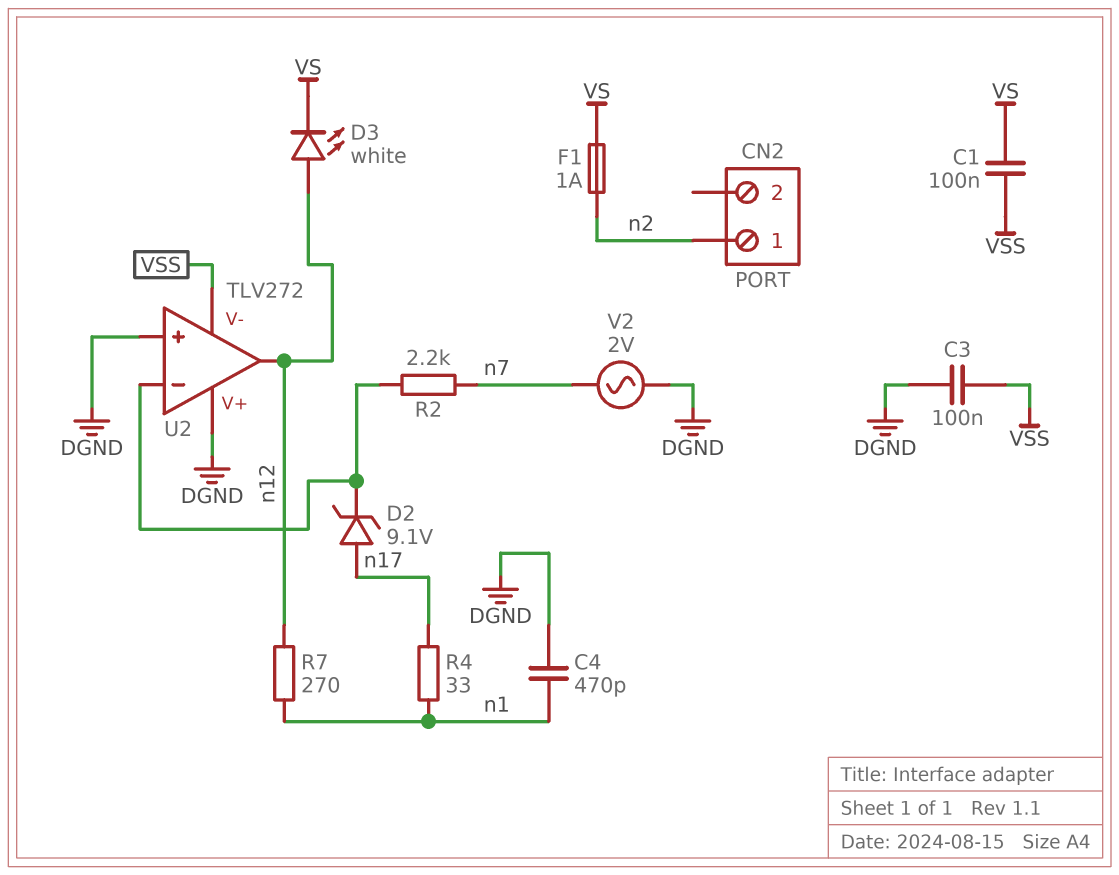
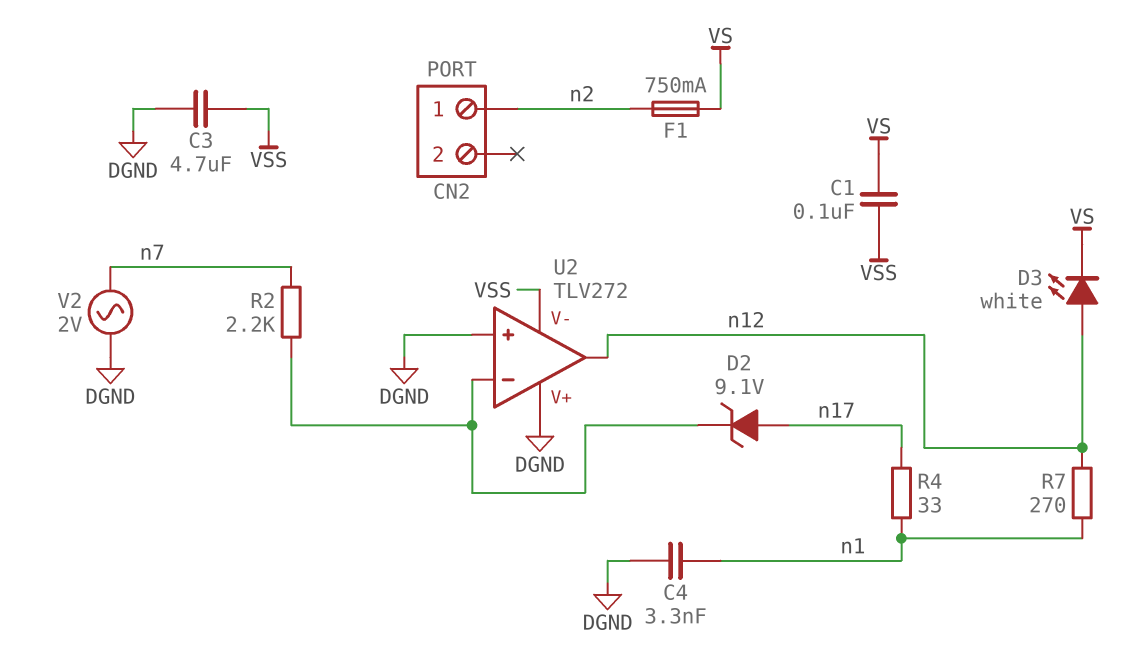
C3: 100nF (DGND, VSS) -> 4.7uF (DGND, VSS)
C4: 470pF (DGND, n1) -> 3.3nF (DGND, n1)
F1: 1A (VS, n2) -> 750mA (VS, n2)

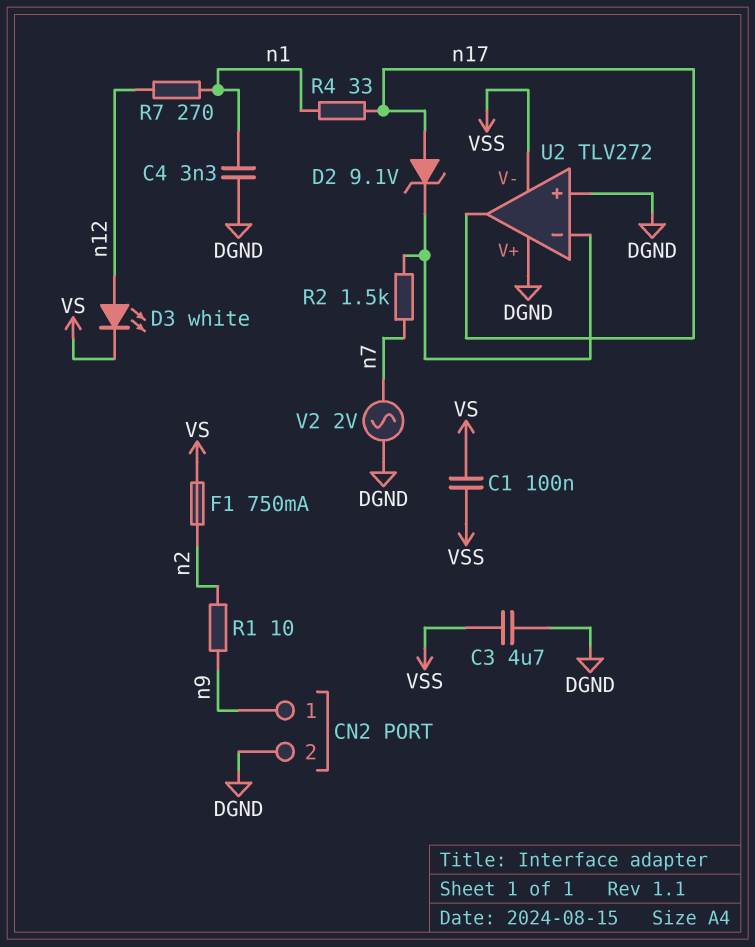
CN2 pin 1: n2 -> n9
CN2 pin 2: none -> DGND
R1: none -> 10 (n2, n9)
R2: 2.2k (U2/in-, n7) -> 1.5k (U2/in-, n7)
U2 pin out: n12 -> n17

